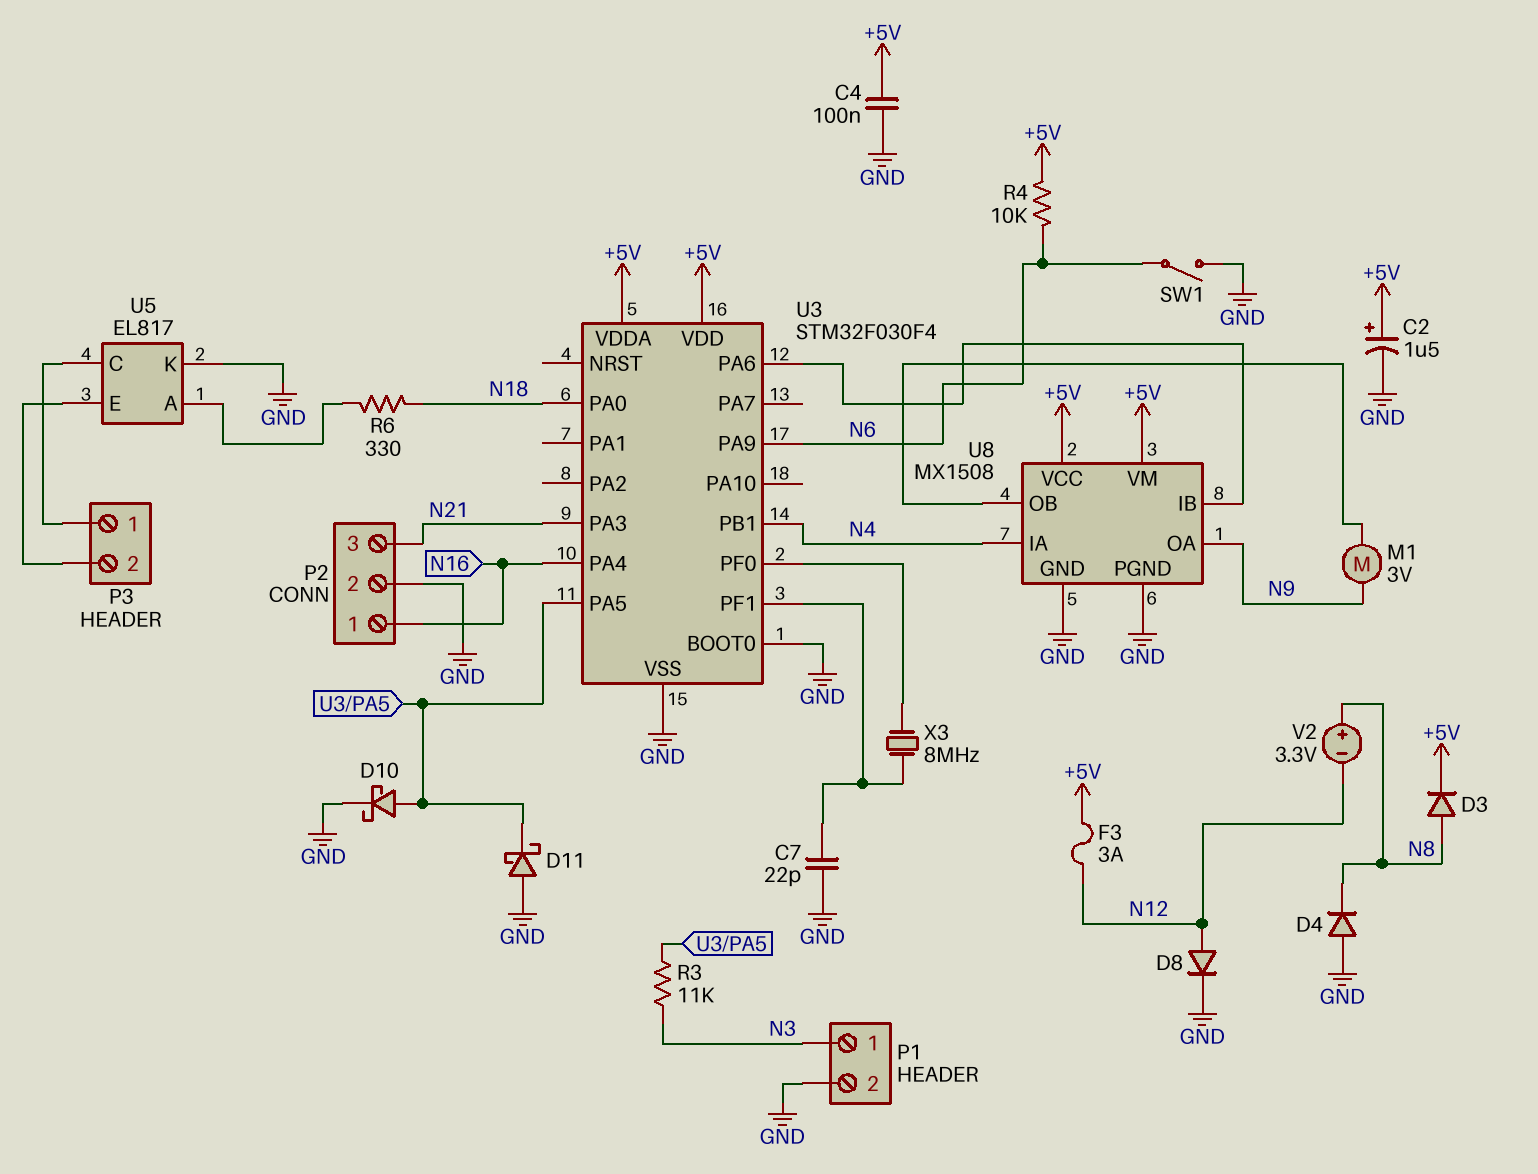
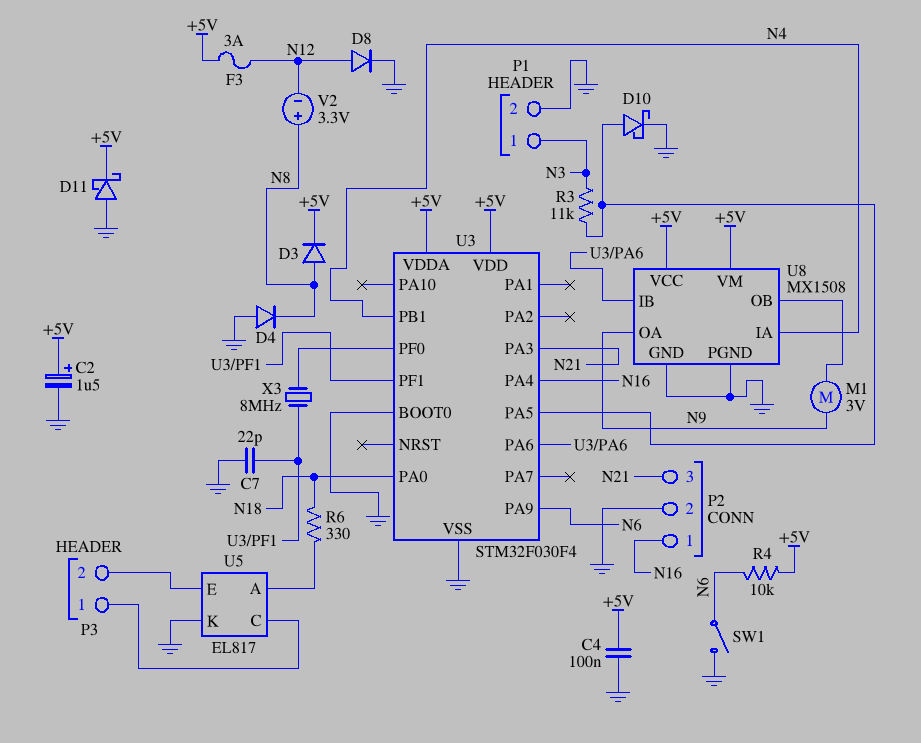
D11: schottky (A GND, K U3/PA5) -> schottky (A GND, K +5V)

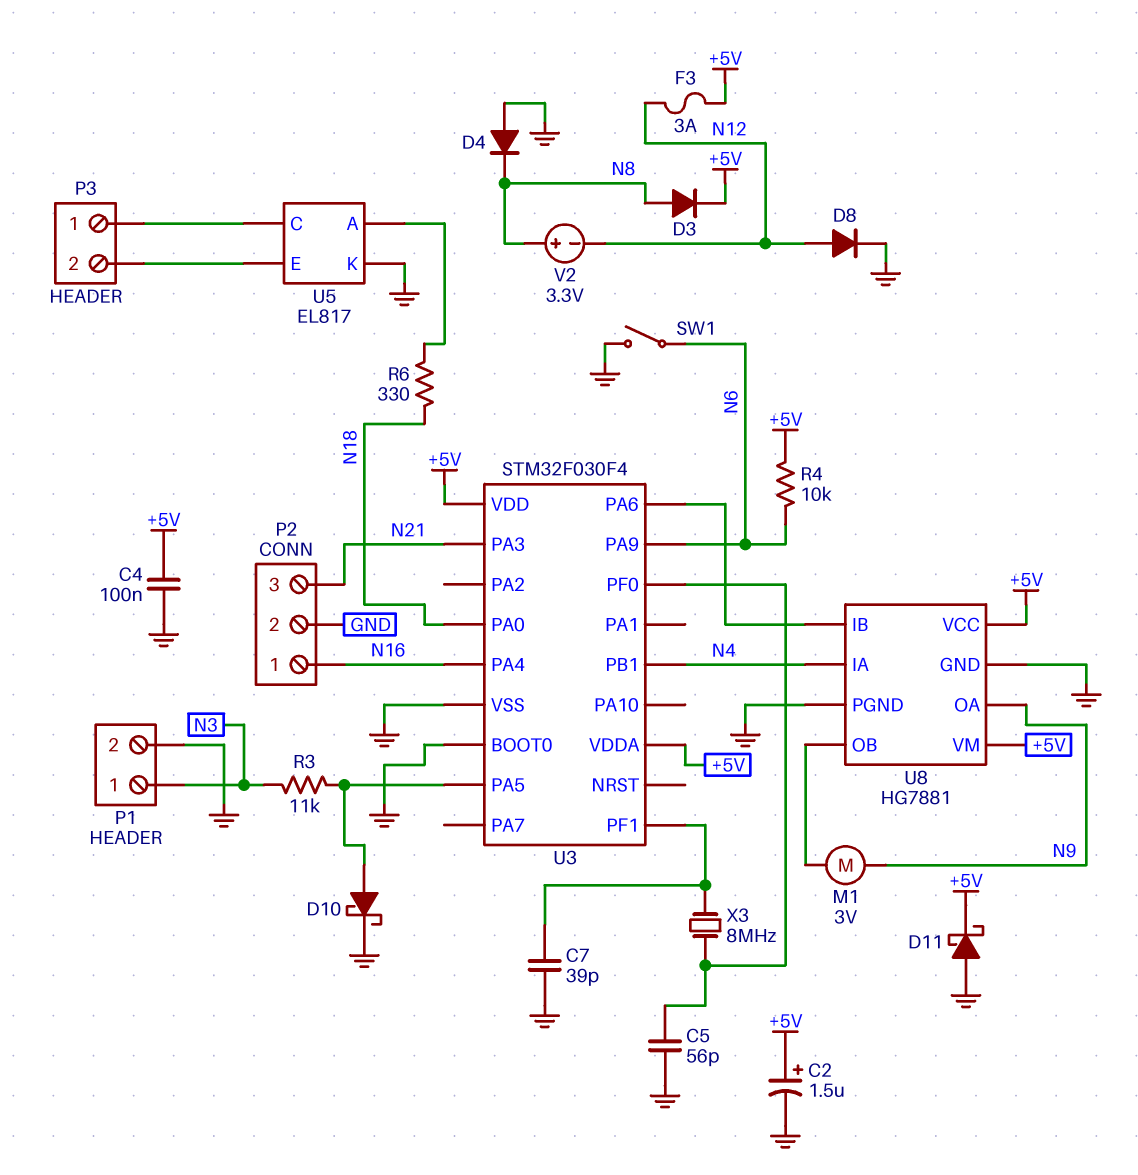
C5: none -> 56pF (GND, U3/PF0)
C7: 22pF (GND, U3/PF1) -> 39pF (GND, U3/PF1)
U8: MX1508 -> HG7881

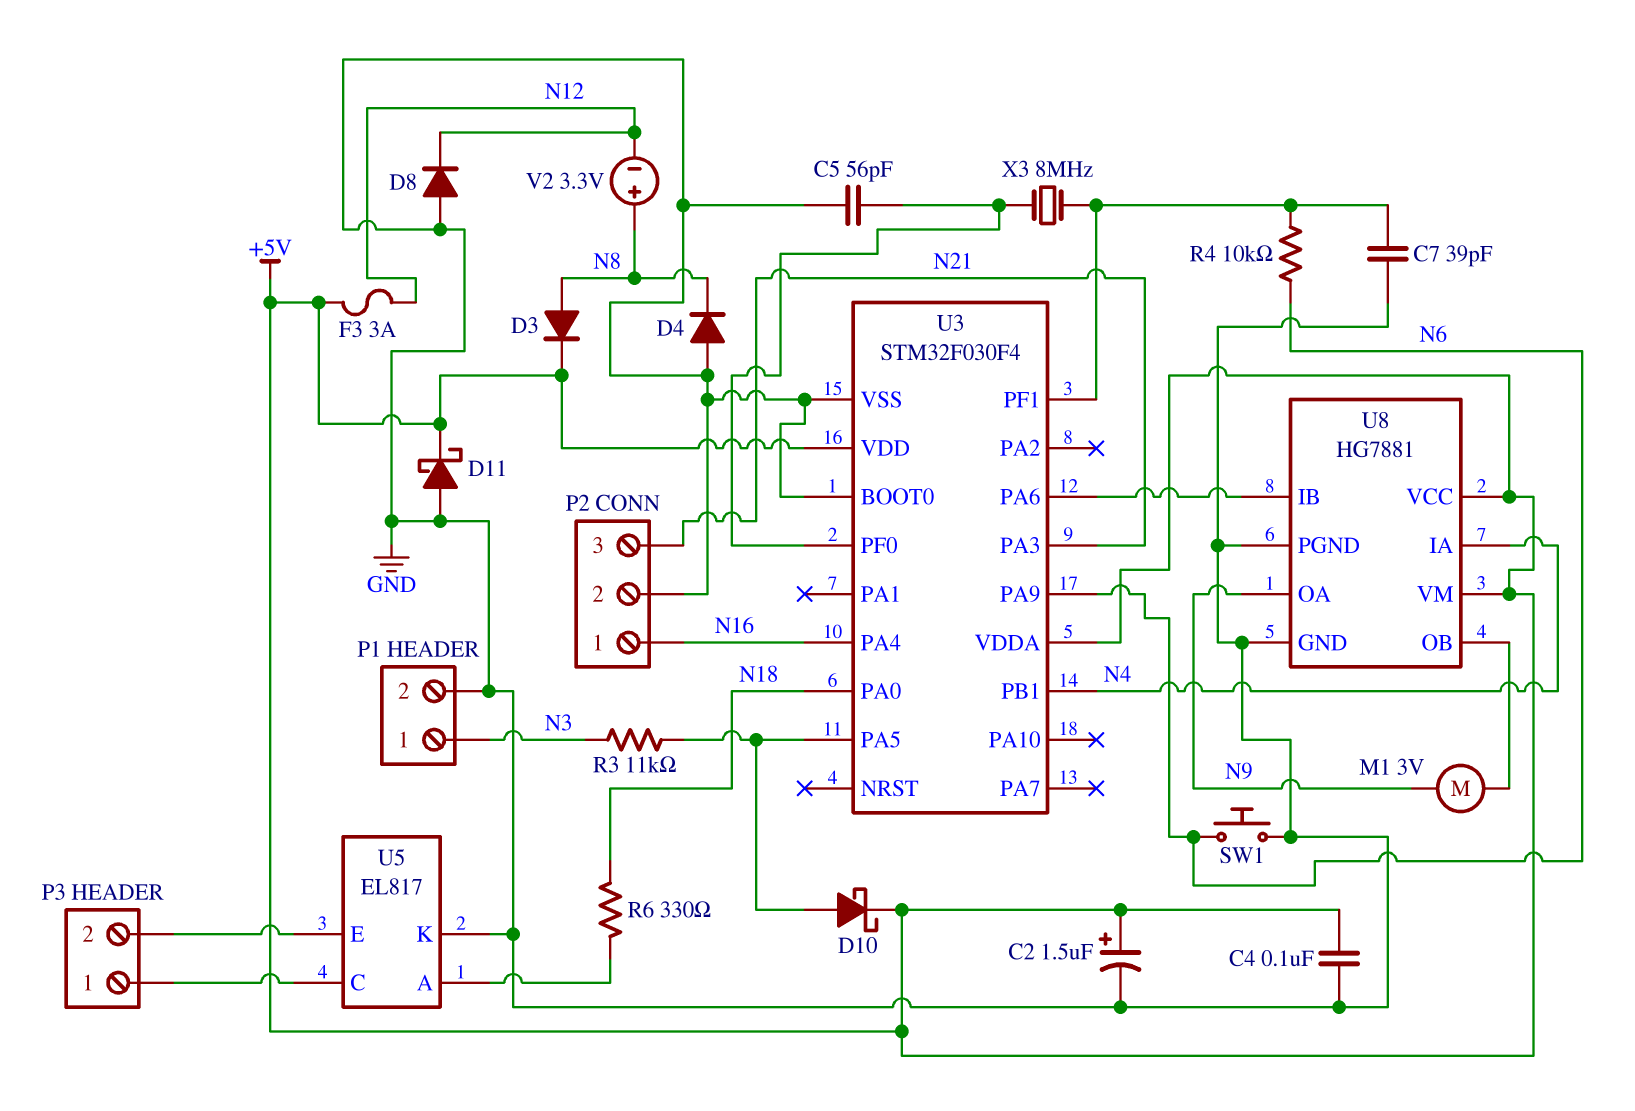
D8: diode (A N12, K GND) -> diode (A GND, K N12)
D10: schottky (A U3/PA5, K GND) -> schottky (A U3/PA5, K +5V)
R4: 10k (+5V, N6) -> 10k (N6, U3/PF1)
SW1: switch (GND, N6) -> button (GND, N6)

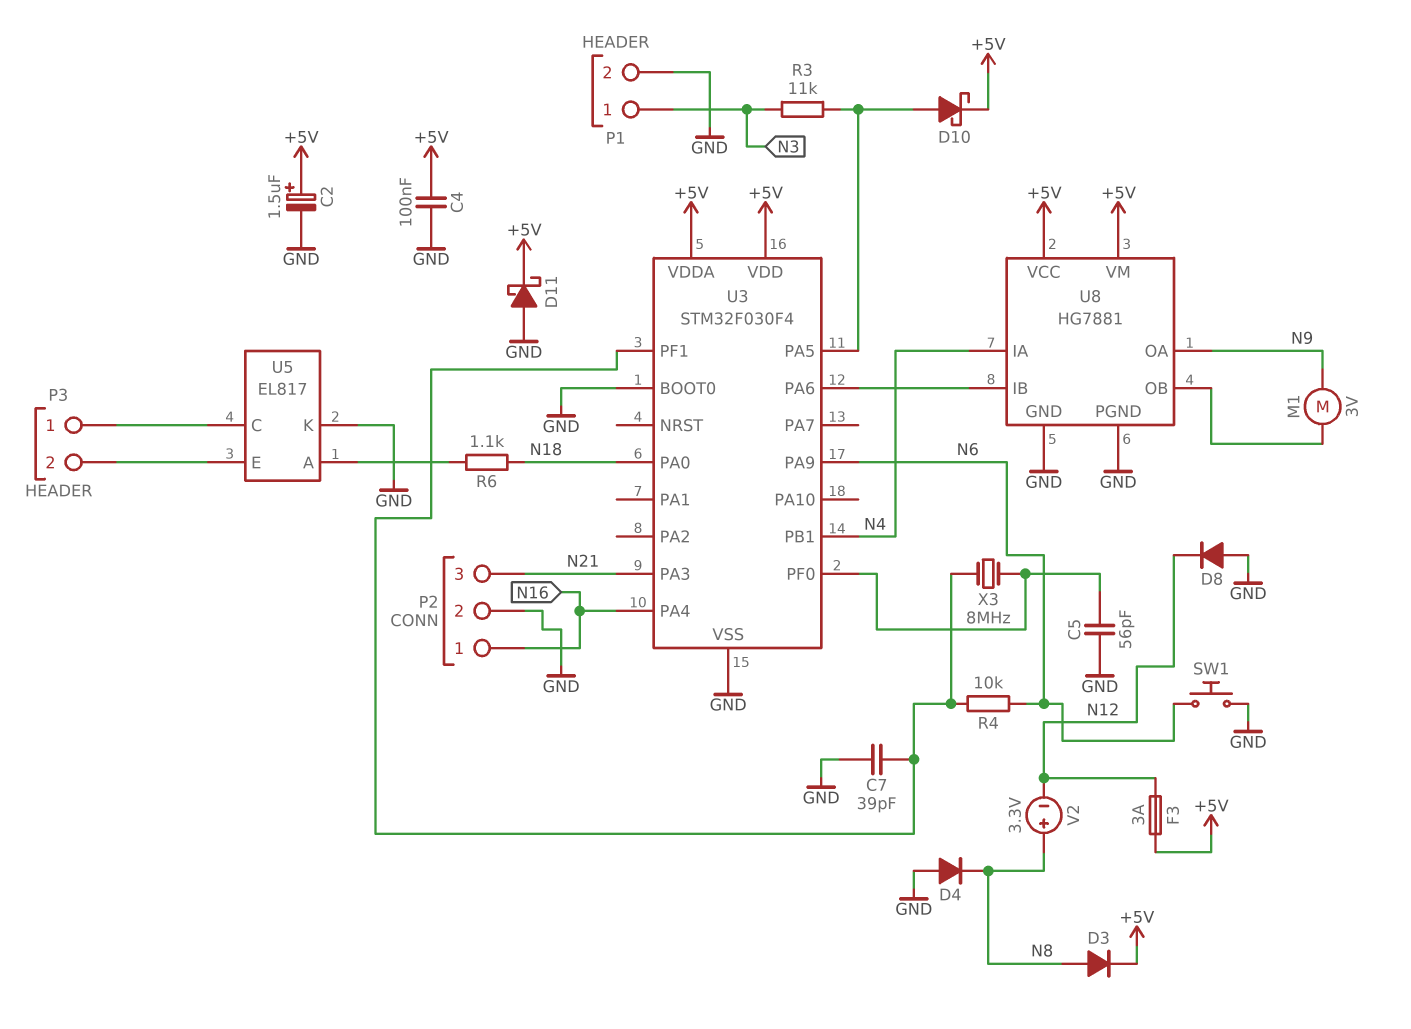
R6: 330 (N18, U5/A) -> 1.1k (N18, U5/A)

